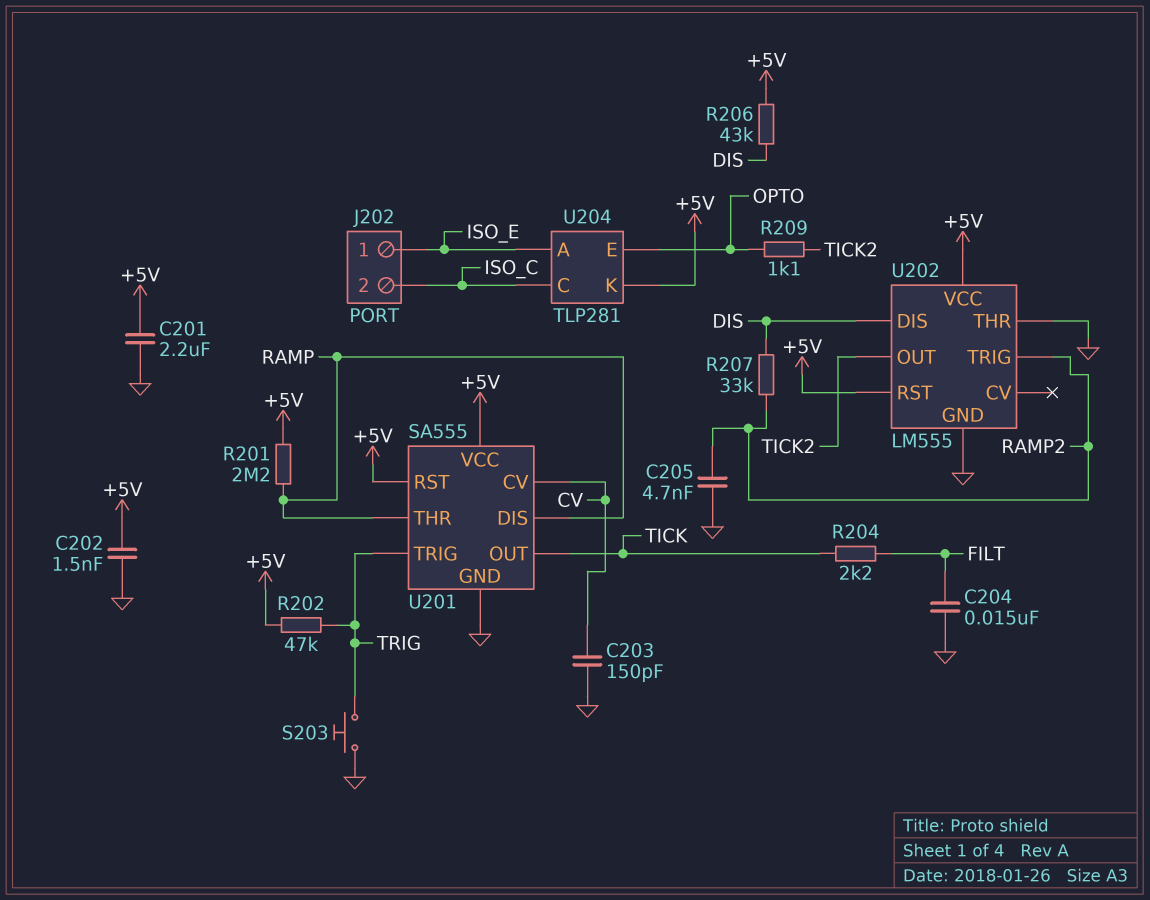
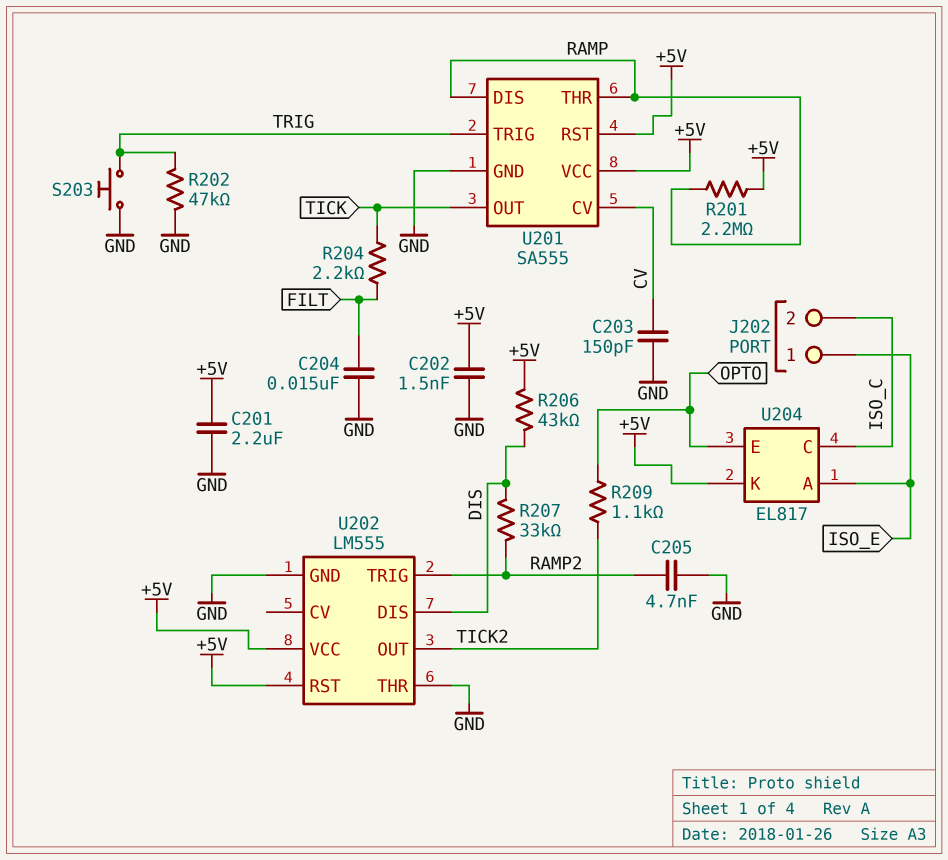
R202: 47k (+5V, TRIG) -> 47k (GND, TRIG)
U204: TLP281 -> EL817

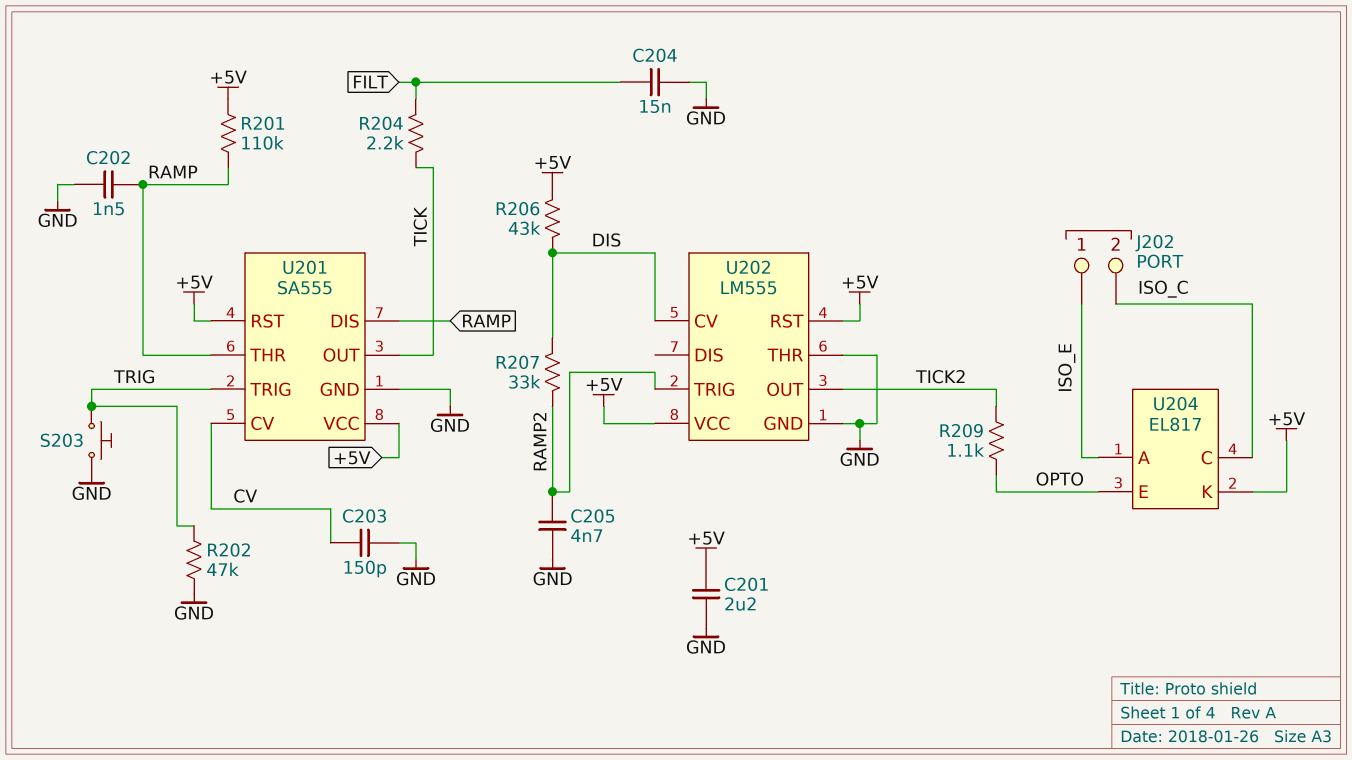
C202: 1.5nF (+5V, GND) -> 1.5nF (GND, RAMP)
R201: 2.2M (+5V, RAMP) -> 110k (+5V, RAMP)
U202 pin CV: none -> DIS
U202 pin DIS: DIS -> none

